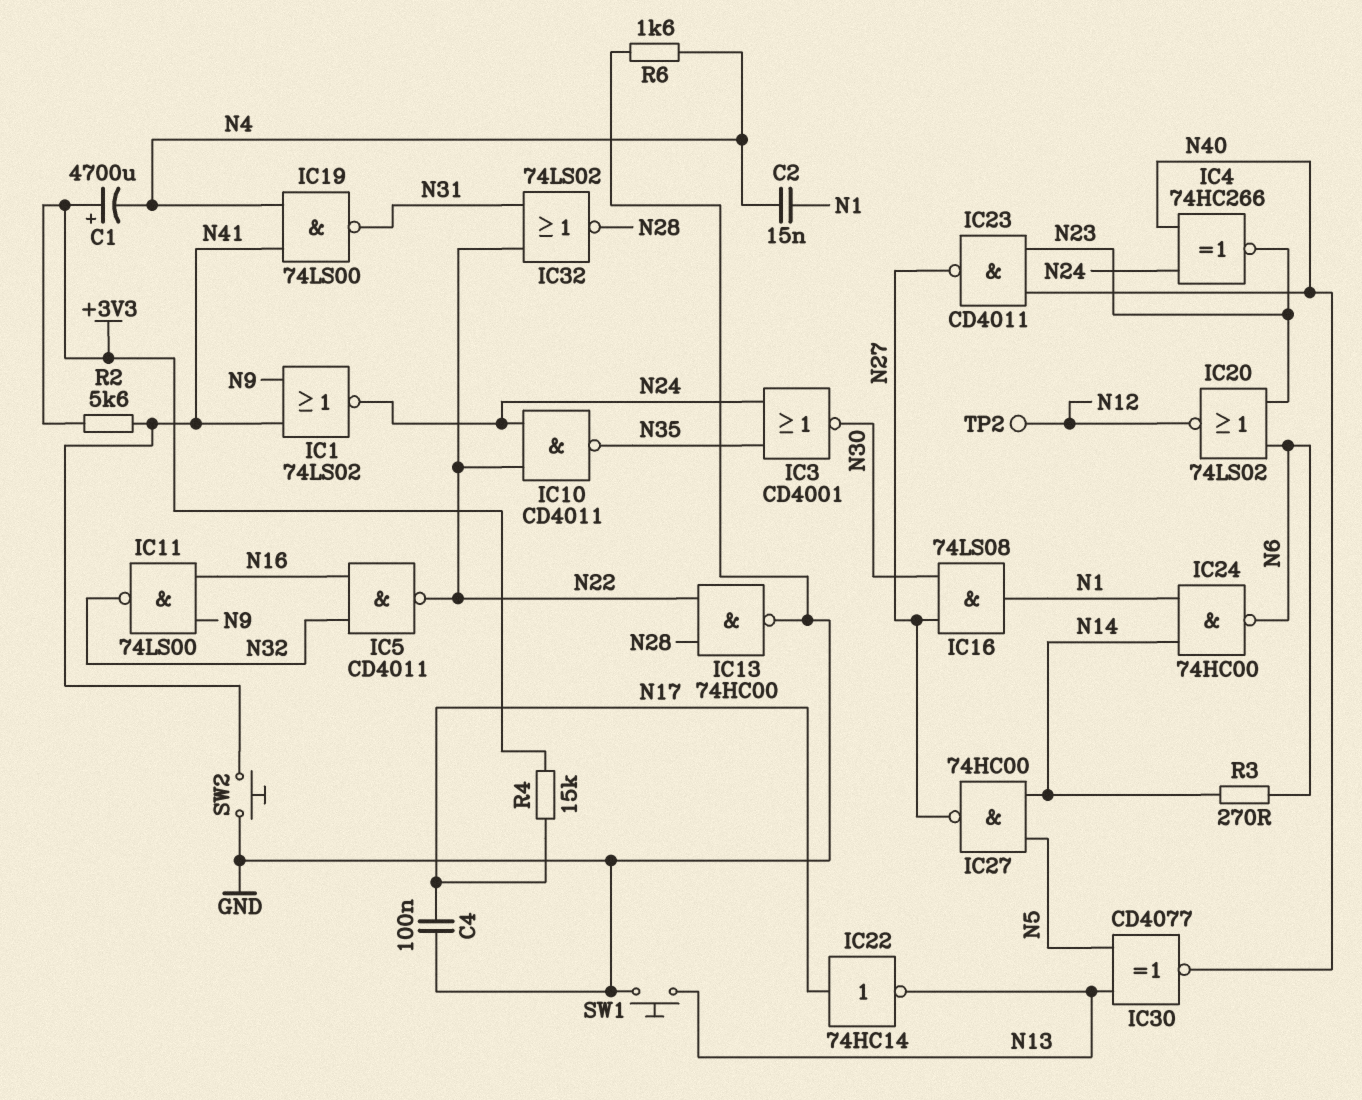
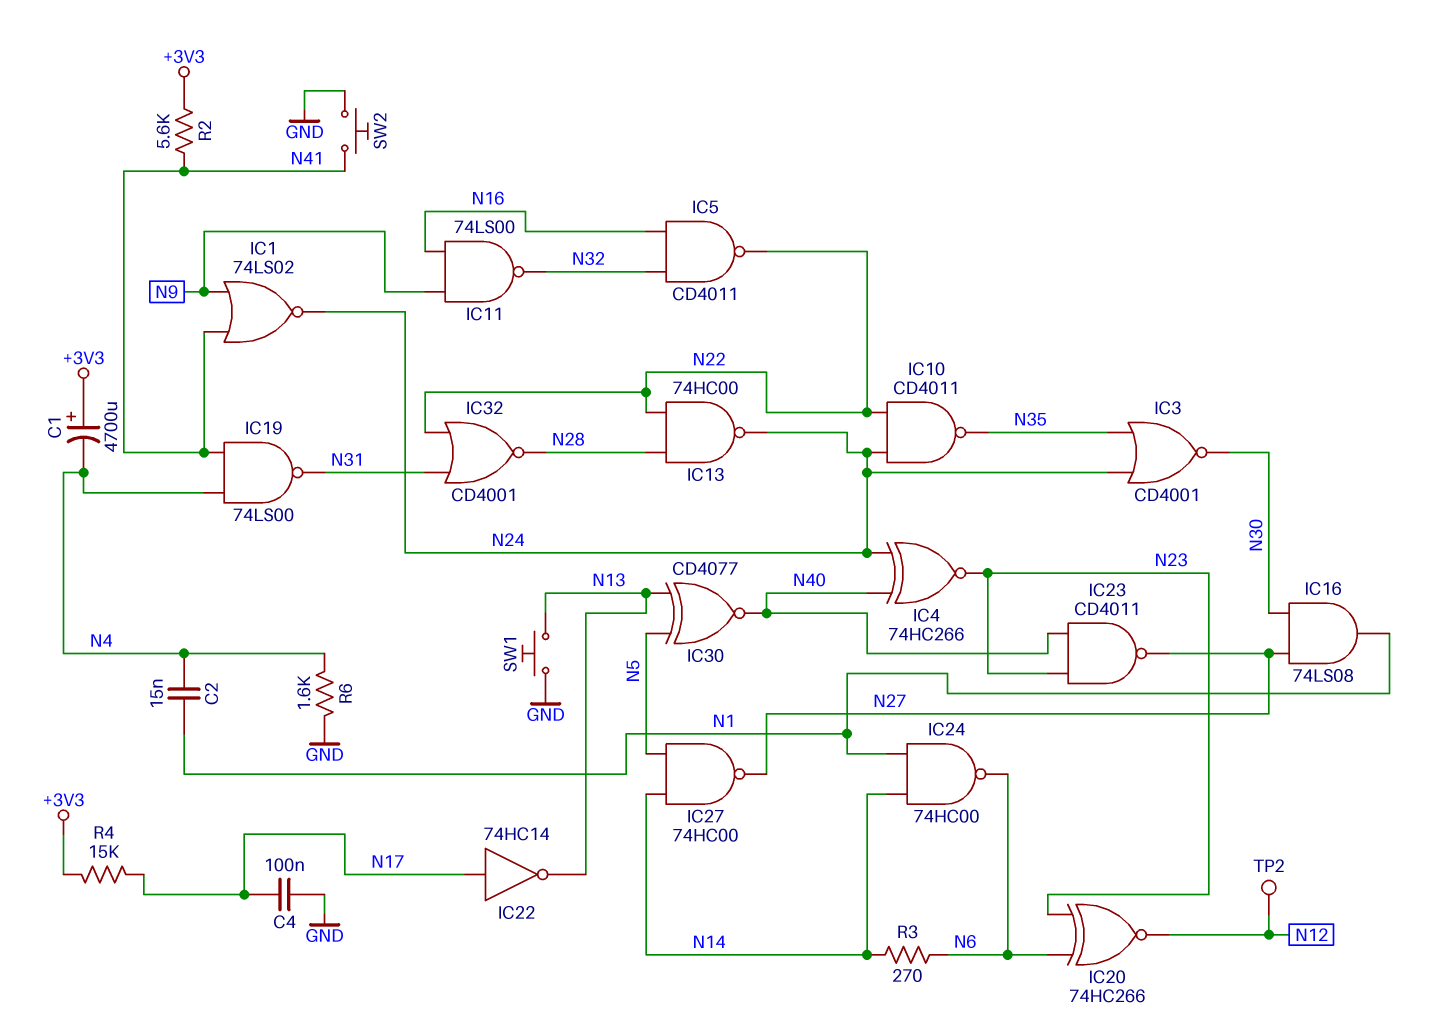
IC13: NAND 74HC00 (in N22, in N28, out GND) -> NAND 74HC00 (in N22, in N28, out N24)
IC20: NOR 74LS02 (in N6, in N23, out N12) -> XNOR 74HC266 (in N6, in N23, out N12)
IC32: NOR 74LS02 (in N22, in N31, out N28) -> NOR CD4001 (in N22, in N31, out N28)

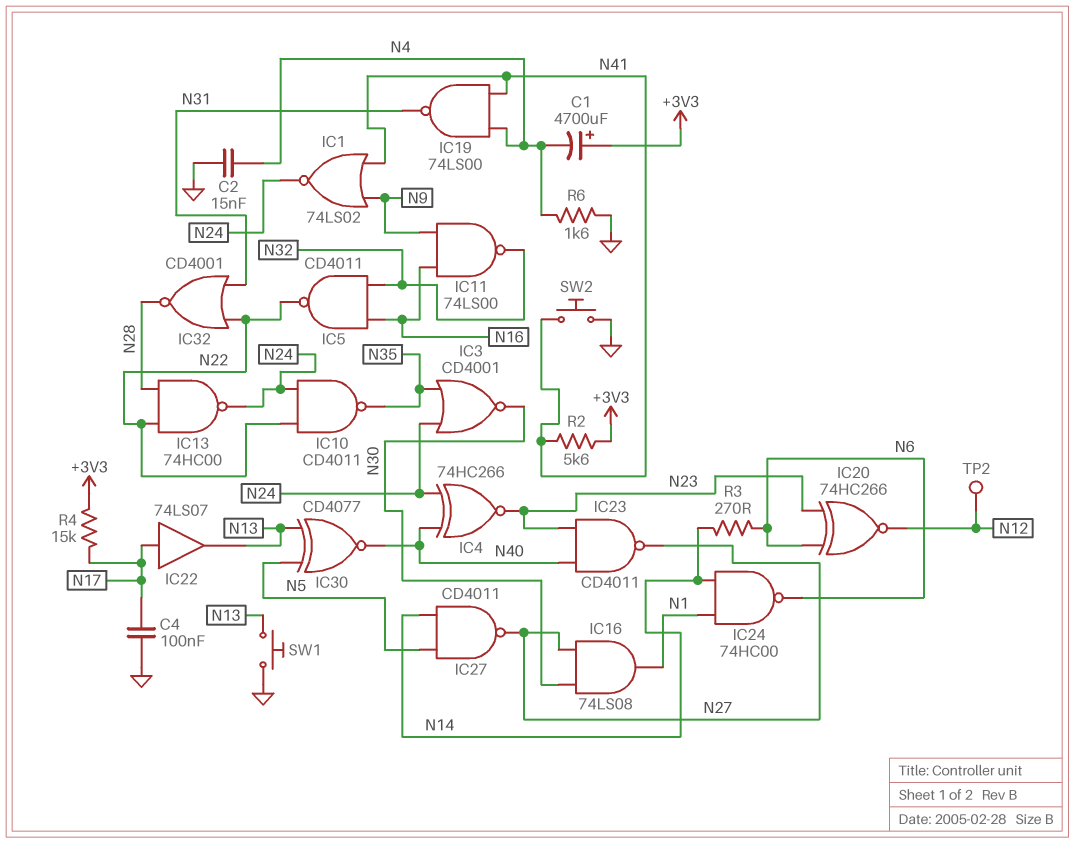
C2: 15nF (N1, N4) -> 15nF (GND, N4)
IC22: NOT 74HC14 (in N17, out N13) -> buffer 74LS07 (in N17, out N13)
IC27: NAND 74HC00 (in N5, in N14, out N27) -> NAND CD4011 (in N5, in N14, out N27)

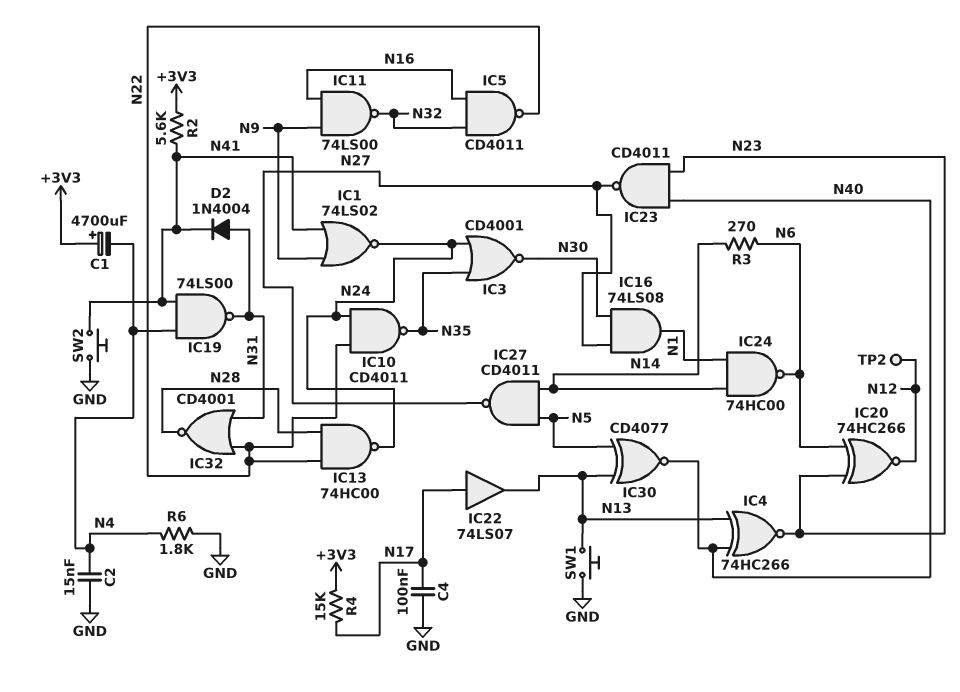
D2: none -> diode 1N4004 (A N31, K N41)
IC4: XNOR 74HC266 (in N24, in N40, out N23) -> XNOR 74HC266 (in N13, in N40, out N23)
R6: 1.6k (GND, N4) -> 1.8k (GND, N4)

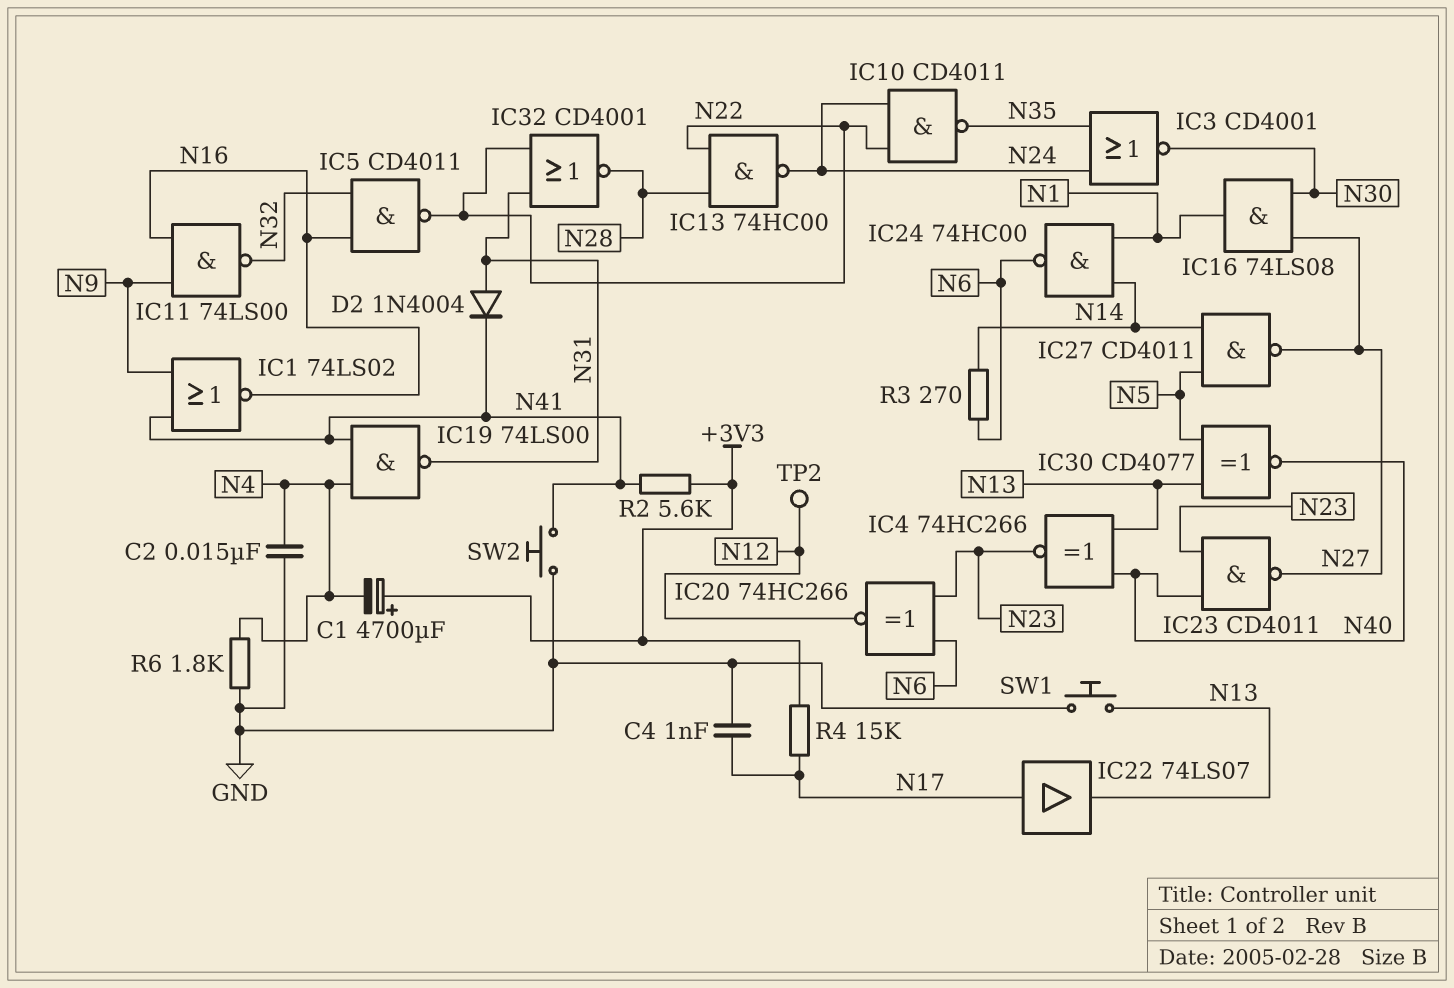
C4: 100nF (GND, N17) -> 1nF (GND, N17)
IC1: NOR 74LS02 (in N9, in N41, out N24) -> NOR 74LS02 (in N9, in N41, out N16)

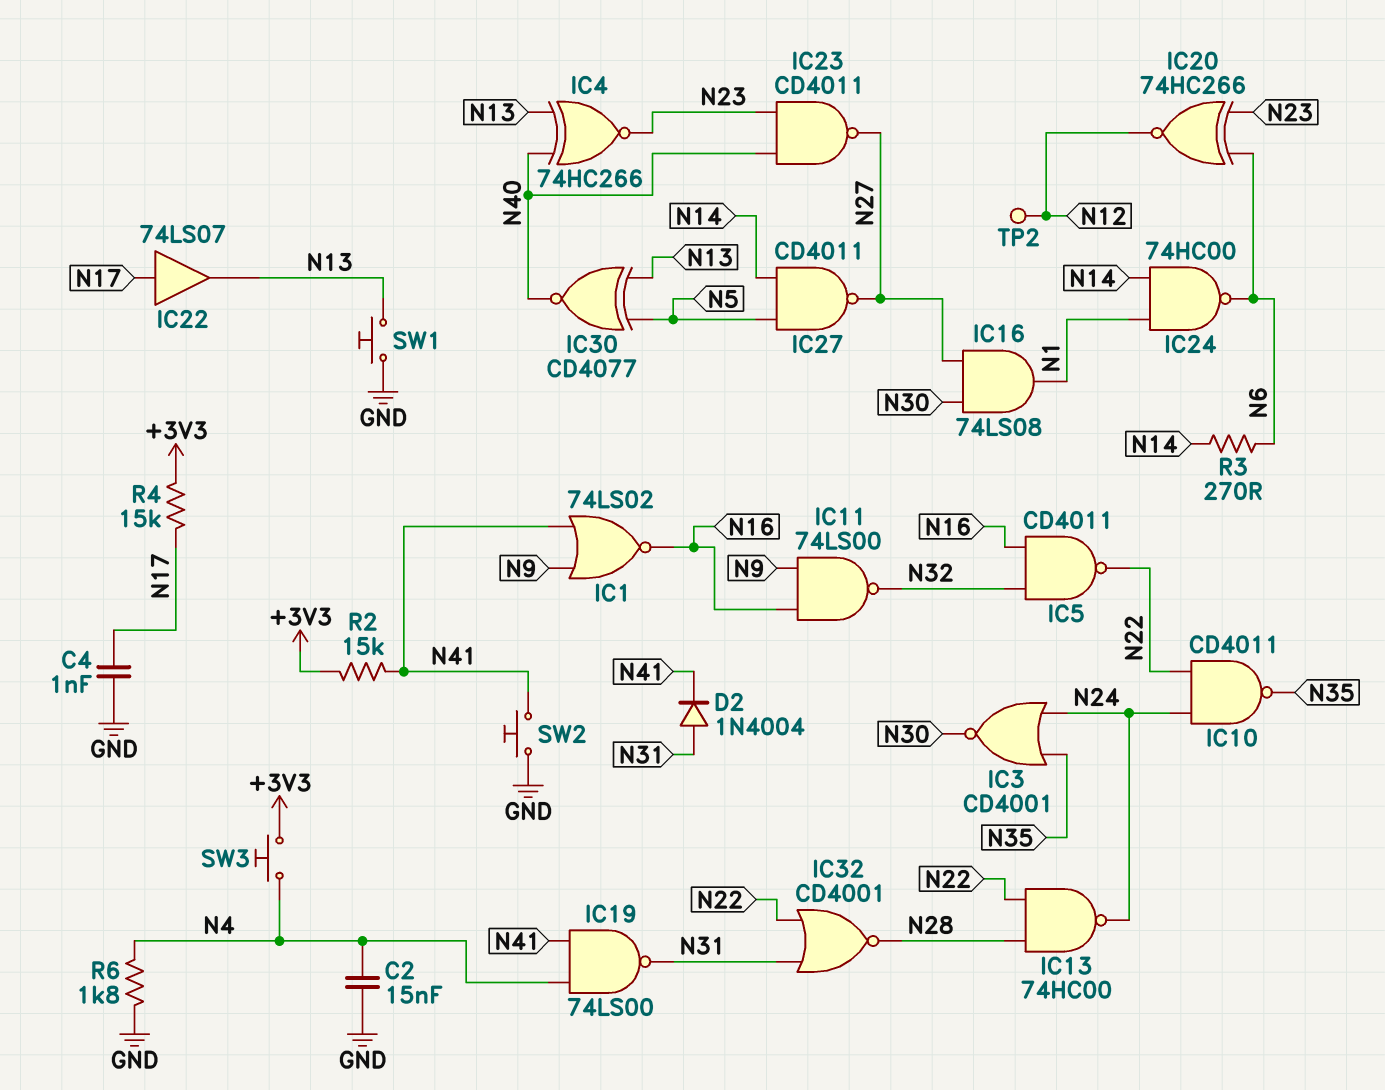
C1: 4700uF (plus +3V3, minus N4) -> none
R2: 5.6k (+3V3, N41) -> 15k (+3V3, N41)
SW3: none -> button (+3V3, N4)

